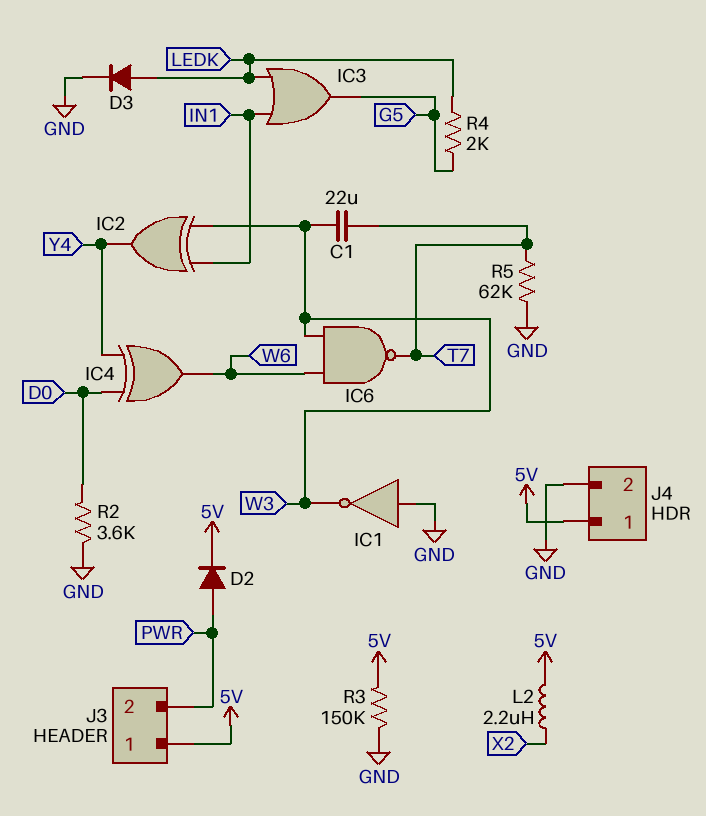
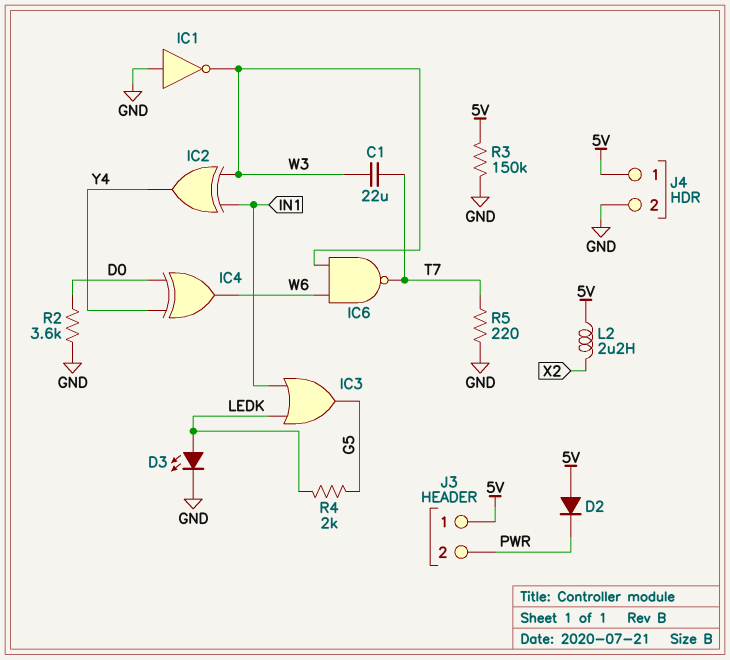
D2: diode (A PWR, K 5V) -> diode (A 5V, K PWR)
D3: diode (A LEDK, K GND) -> LED (A LEDK, K GND)
R5: 62k (GND, T7) -> 220 (GND, T7)

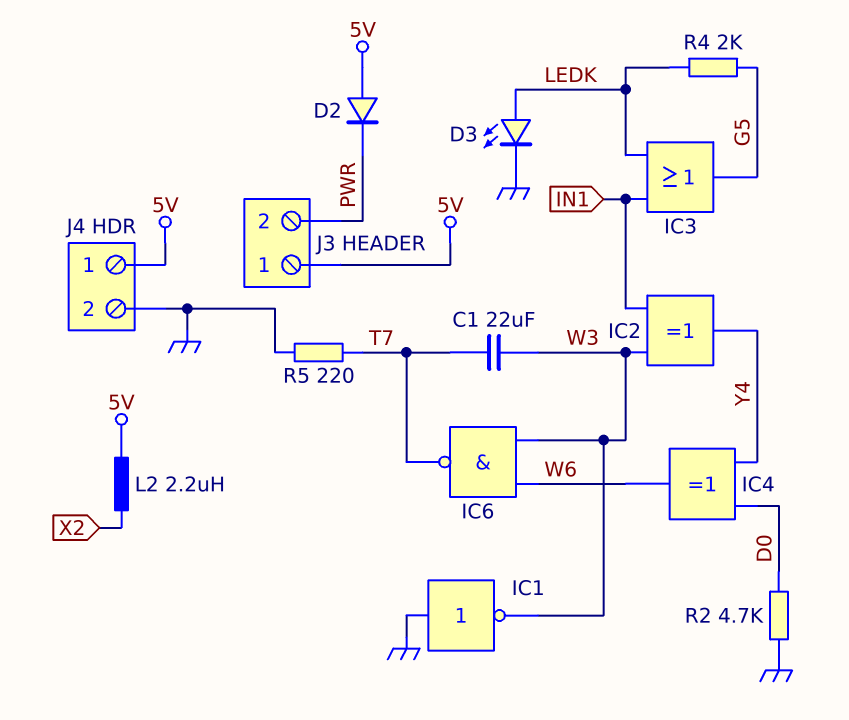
R2: 3.6k (D0, GND) -> 4.7k (D0, GND)
R3: 150k (5V, GND) -> none

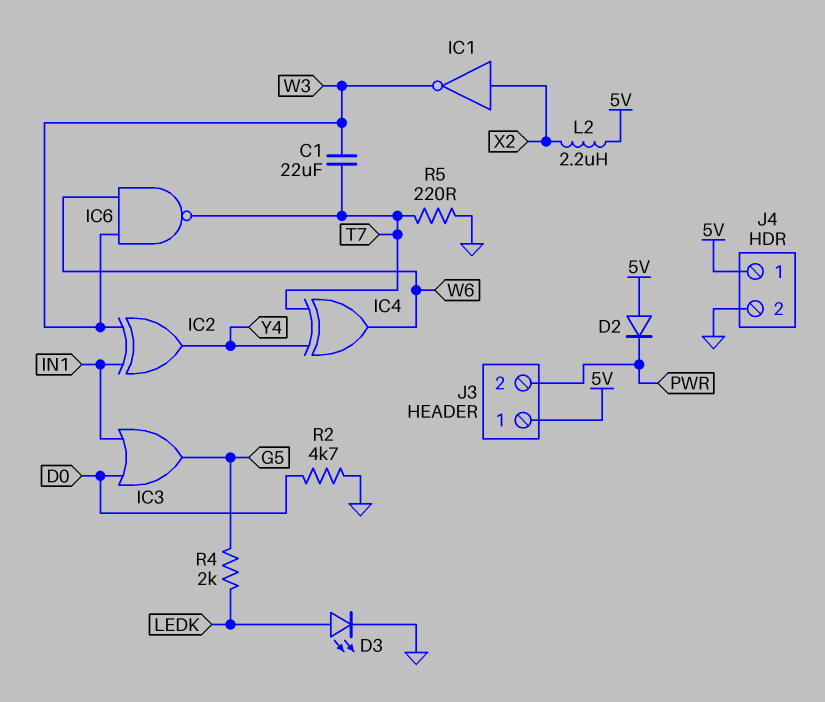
IC1: NOT (in GND, out W3) -> NOT (in X2, out W3)
IC3: OR (in IN1, in LEDK, out G5) -> OR (in D0, in IN1, out G5)
IC4: XOR (in D0, in Y4, out W6) -> XOR (in T7, in Y4, out W6)

